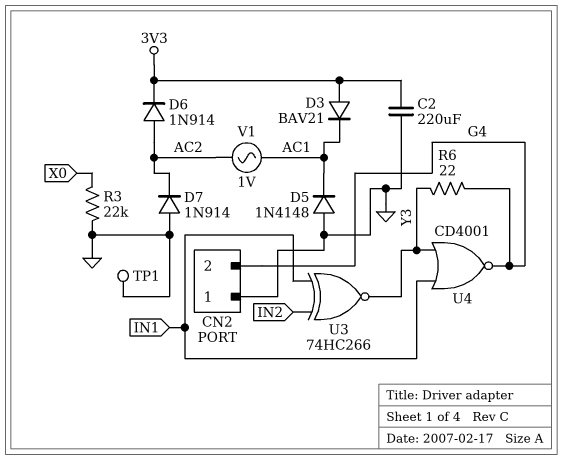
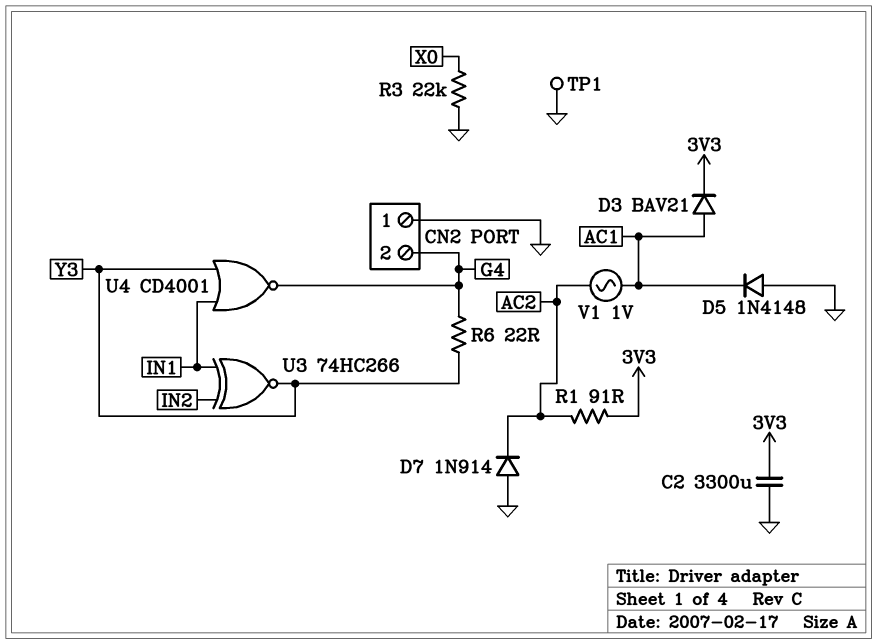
C2: 220uF (3V3, GND) -> 3300uF (3V3, GND)
D3: diode BAV21 (A 3V3, K AC1) -> diode BAV21 (A AC1, K 3V3)
D6: diode 1N914 (A AC2, K 3V3) -> none
R1: none -> 91 (3V3, AC2)

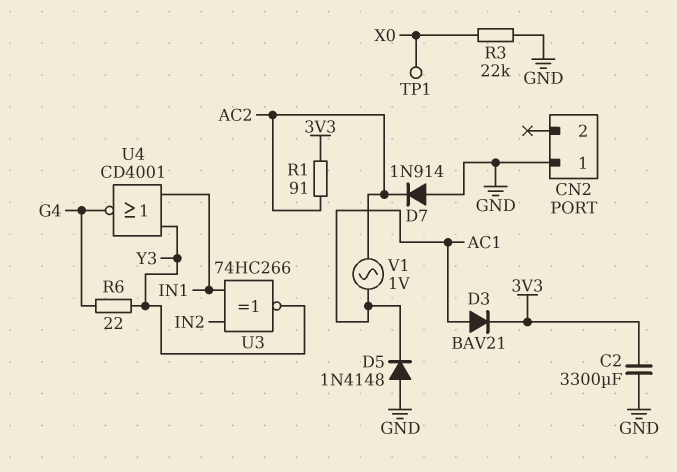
CN2 pin 2: G4 -> none
TP1: test point (GND) -> test point (X0)

